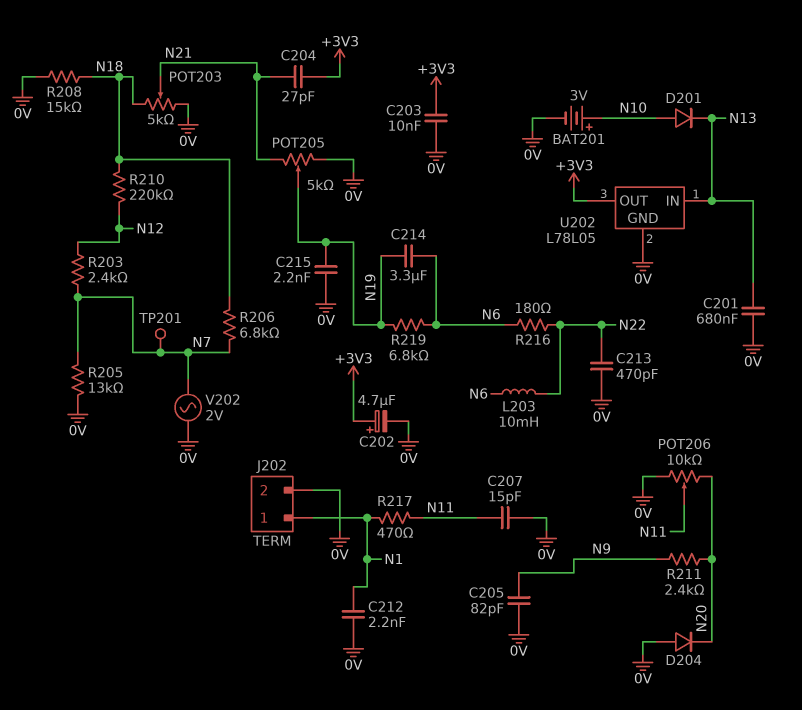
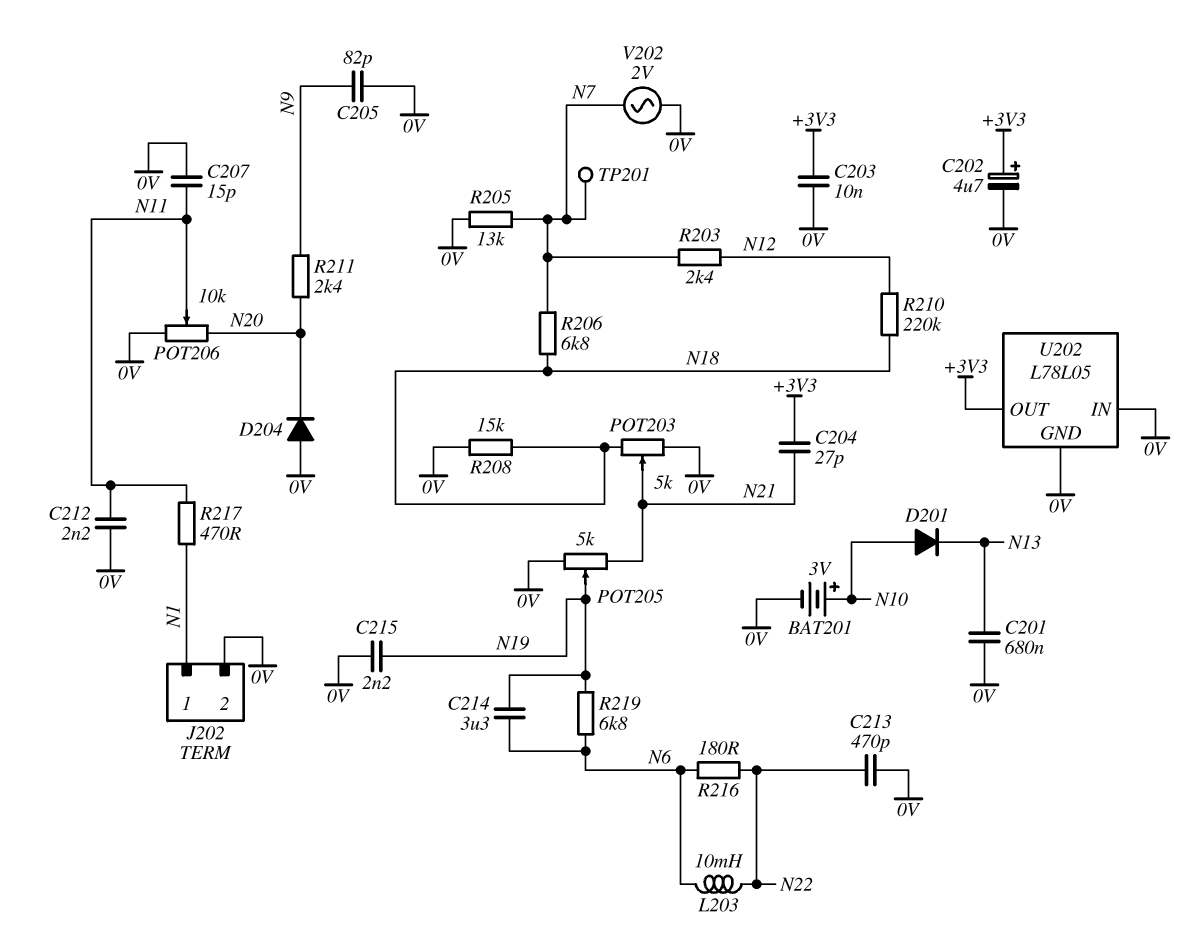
C212: 2.2nF (0V, N1) -> 2.2nF (0V, N11)
U202 pin IN: N13 -> 0V

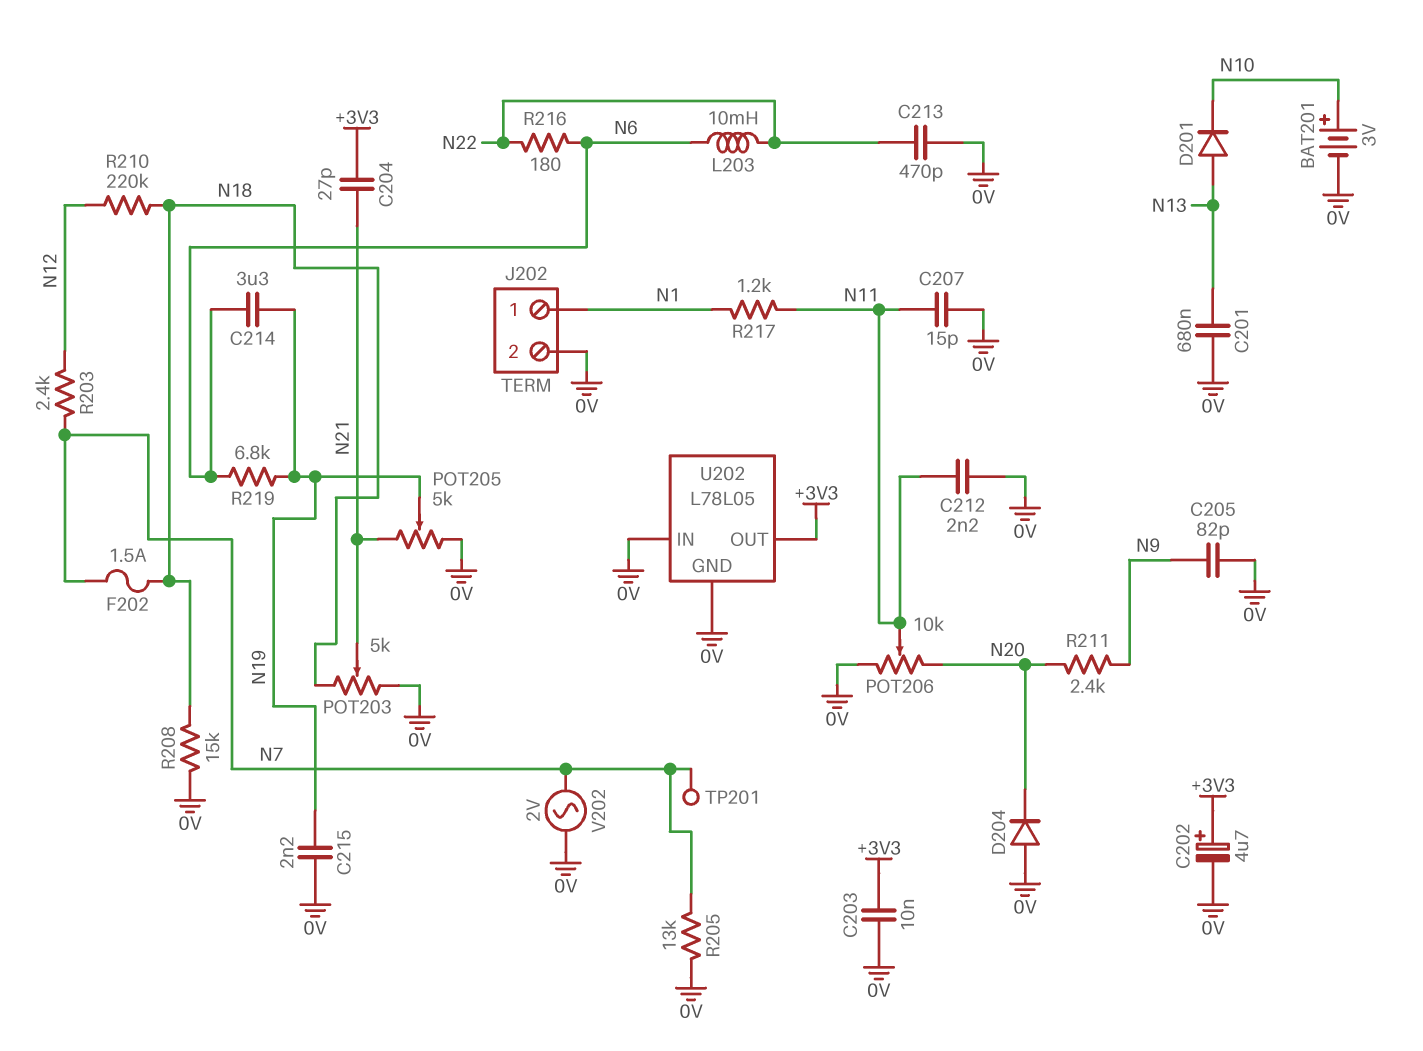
D201: diode (A N10, K N13) -> diode (A N13, K N10)
F202: none -> 1.5A (N7, N18)
R206: 6.8k (N7, N18) -> none
R217: 470 (N1, N11) -> 1.2k (N1, N11)

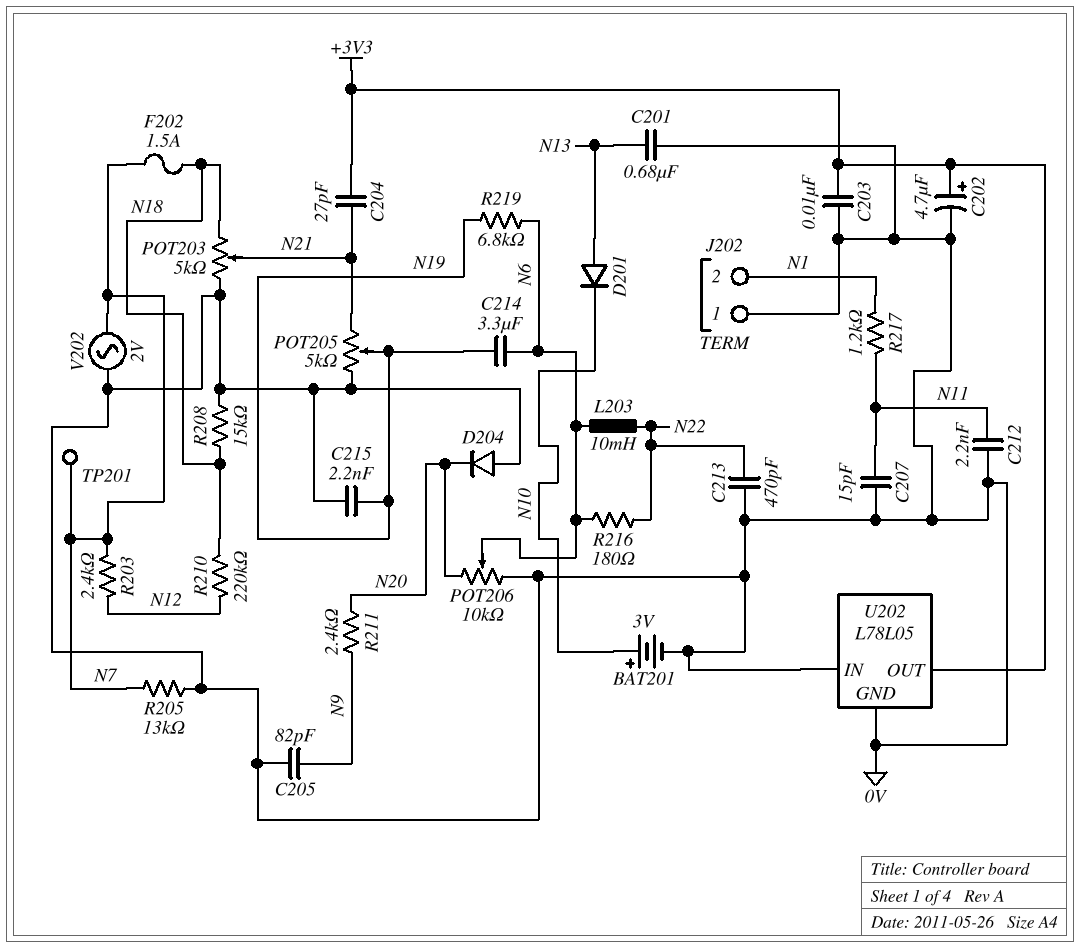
J202 pin 1: N1 -> 0V
J202 pin 2: 0V -> N1
POT206: 10k (0V, N20, wiper N11) -> 10k (0V, N20, wiper N6)

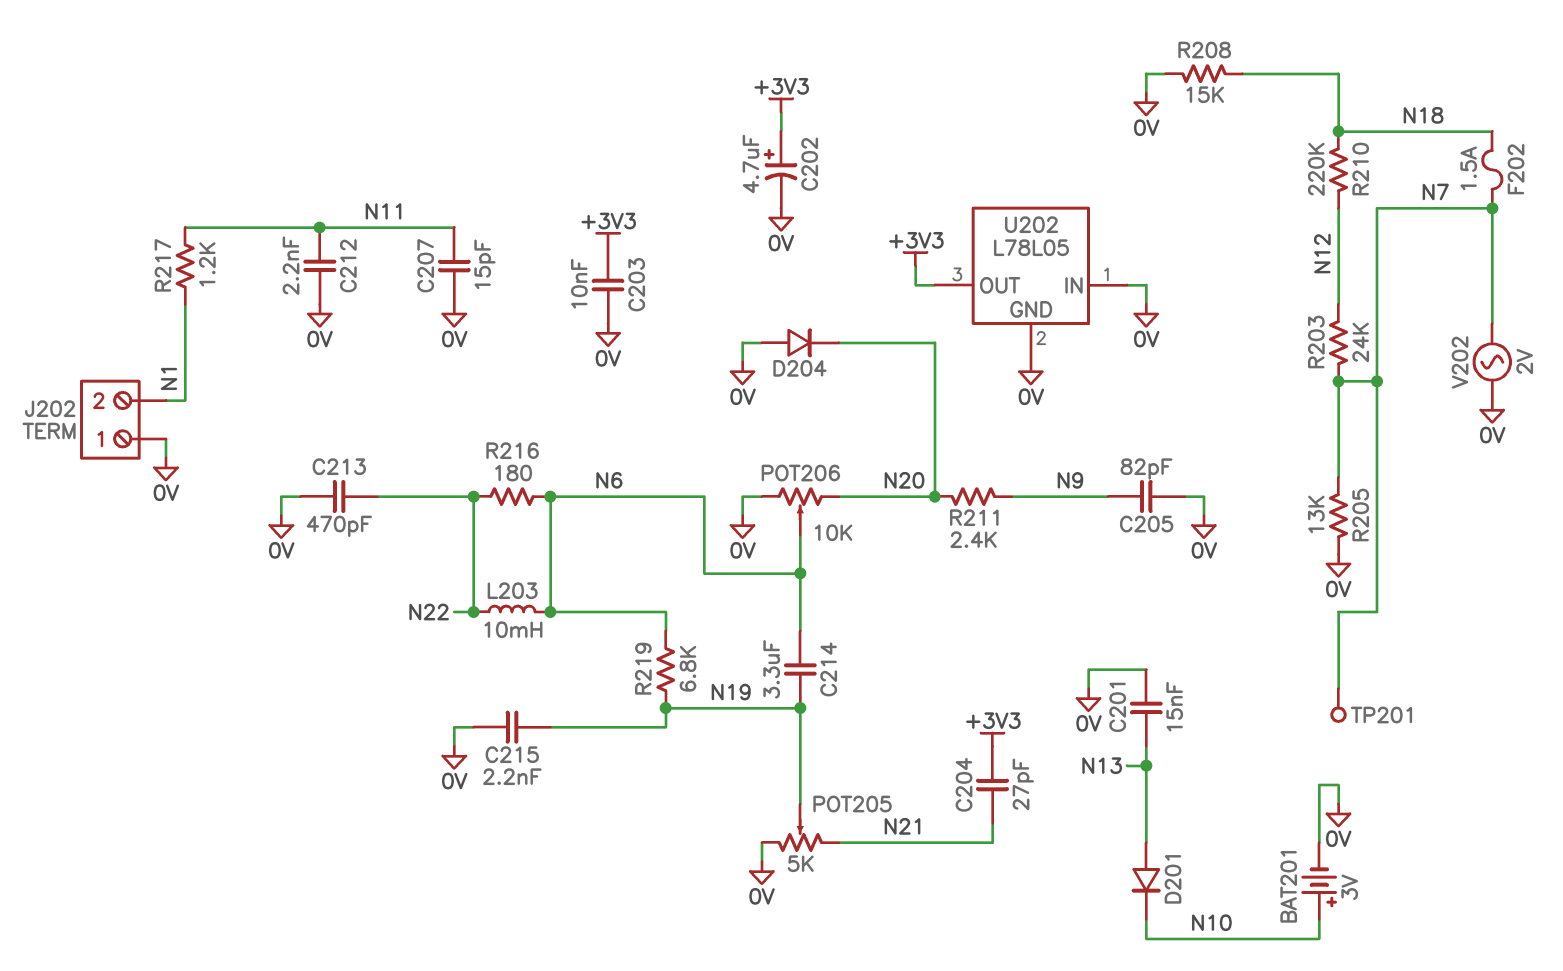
C201: 680nF (0V, N13) -> 15nF (0V, N13)
POT203: 5k (0V, N18, wiper N21) -> none
R203: 2.4k (N7, N12) -> 24k (N7, N12)

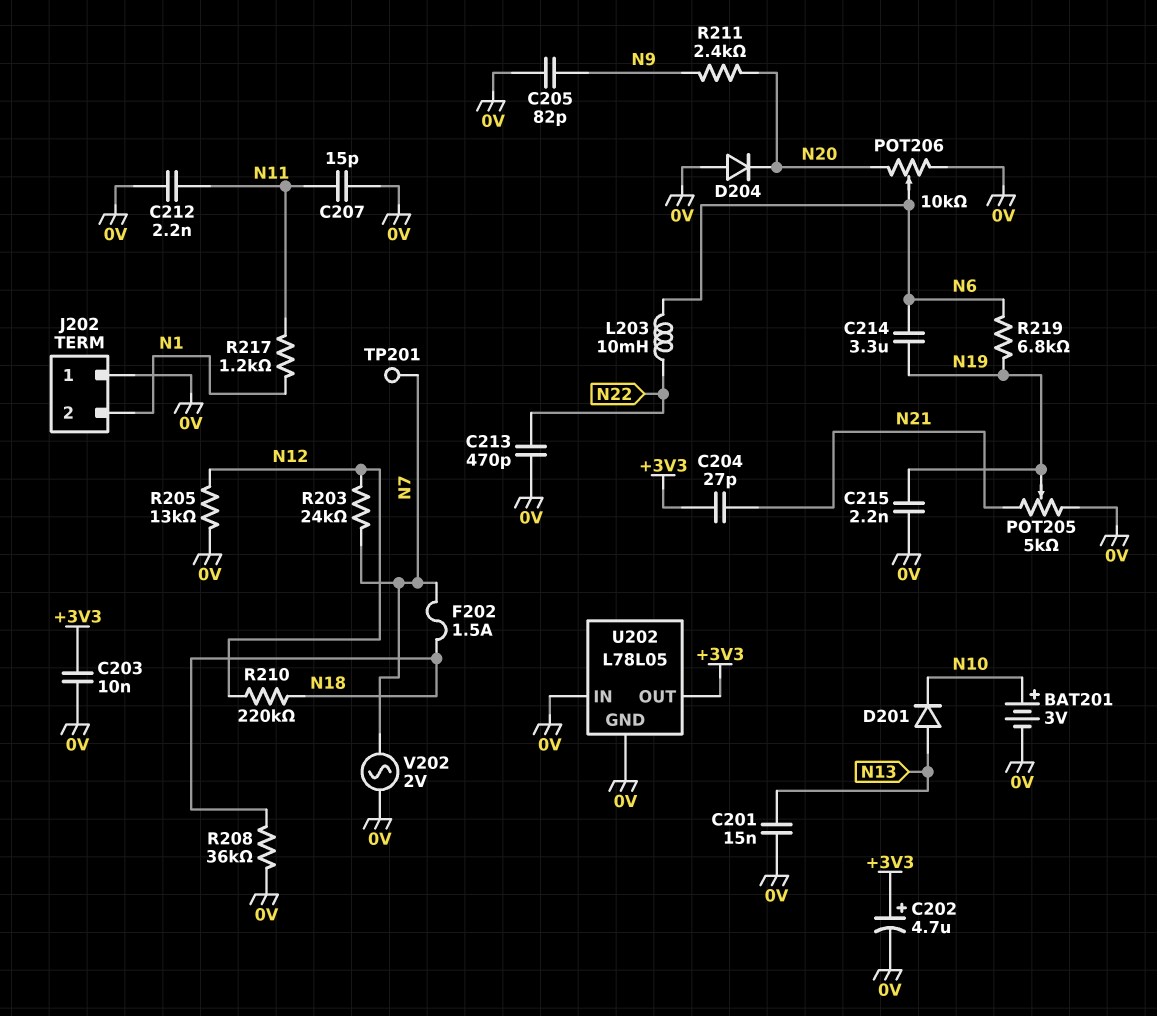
R205: 13k (0V, N7) -> 13k (0V, N12)
R208: 15k (0V, N18) -> 36k (0V, N18)
R216: 180 (N6, N22) -> none

